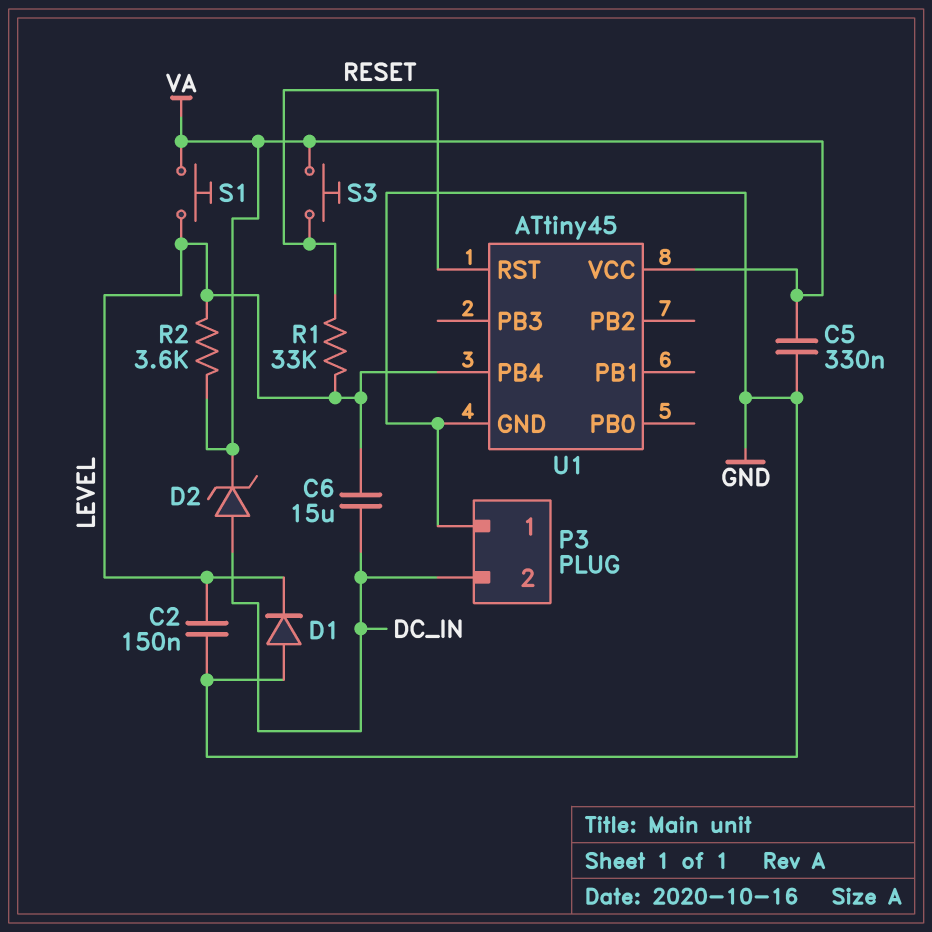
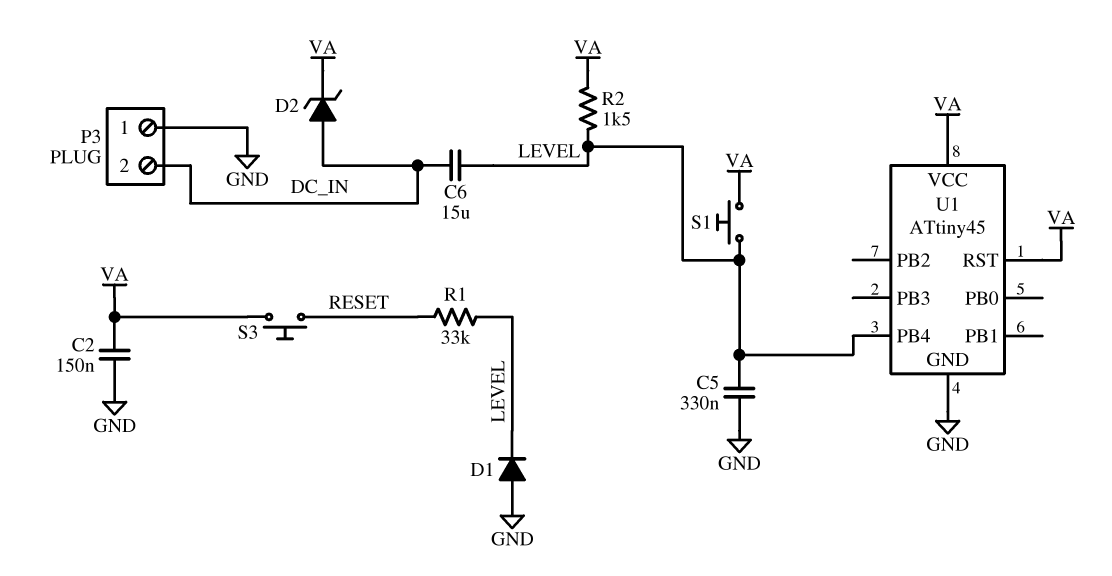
C2: 150nF (GND, LEVEL) -> 150nF (GND, VA)
C5: 330nF (GND, VA) -> 330nF (GND, LEVEL)
R2: 3.6k (LEVEL, VA) -> 1.5k (LEVEL, VA)
U1 pin RST: RESET -> VA

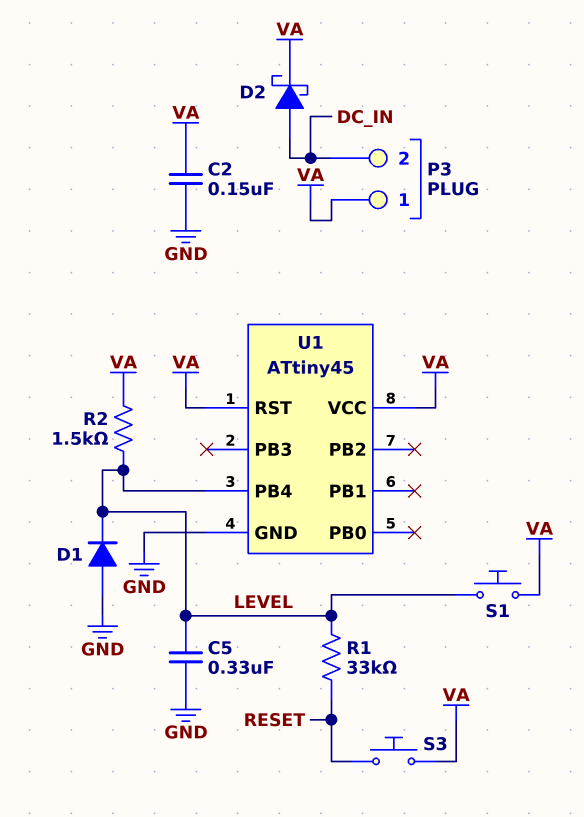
C6: 15uF (DC_IN, LEVEL) -> none
D2: zener (A DC_IN, K VA) -> schottky (A DC_IN, K VA)
P3 pin 1: GND -> VA

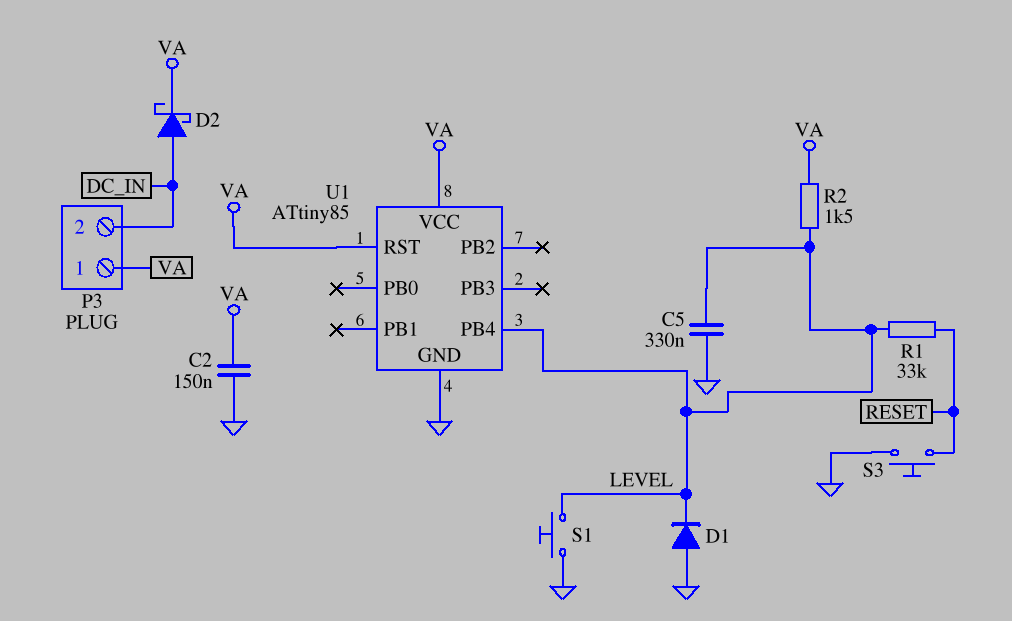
S1: button (LEVEL, VA) -> button (GND, LEVEL)
S3: button (RESET, VA) -> button (GND, RESET)
U1: ATtiny45 -> ATtiny85

